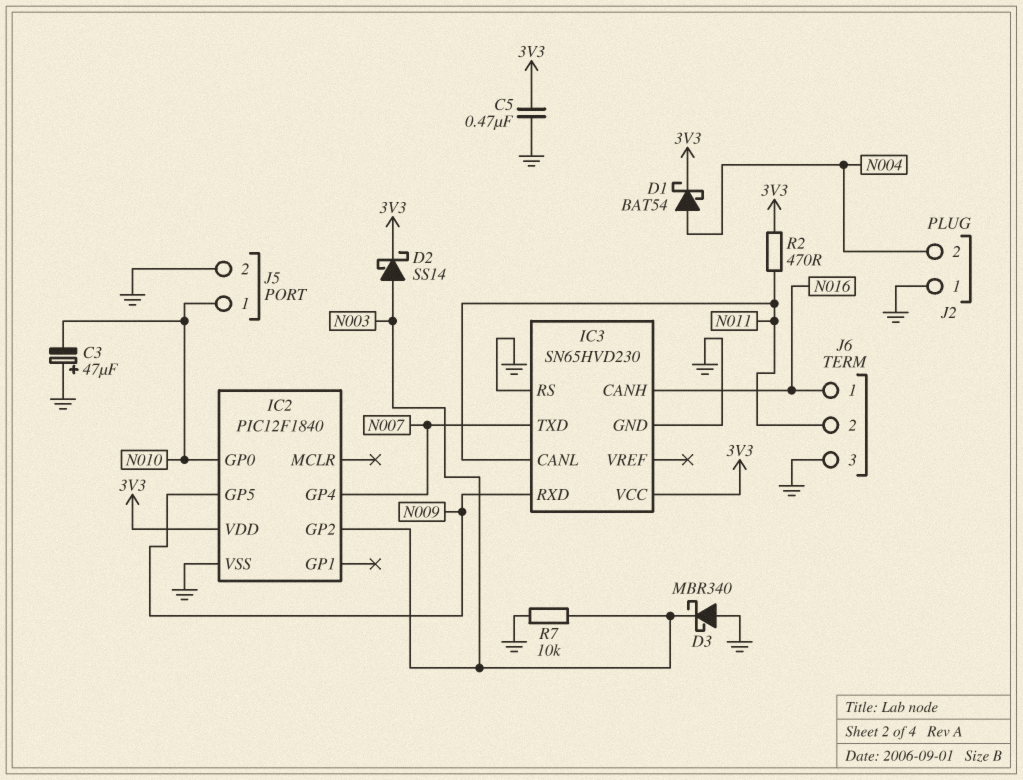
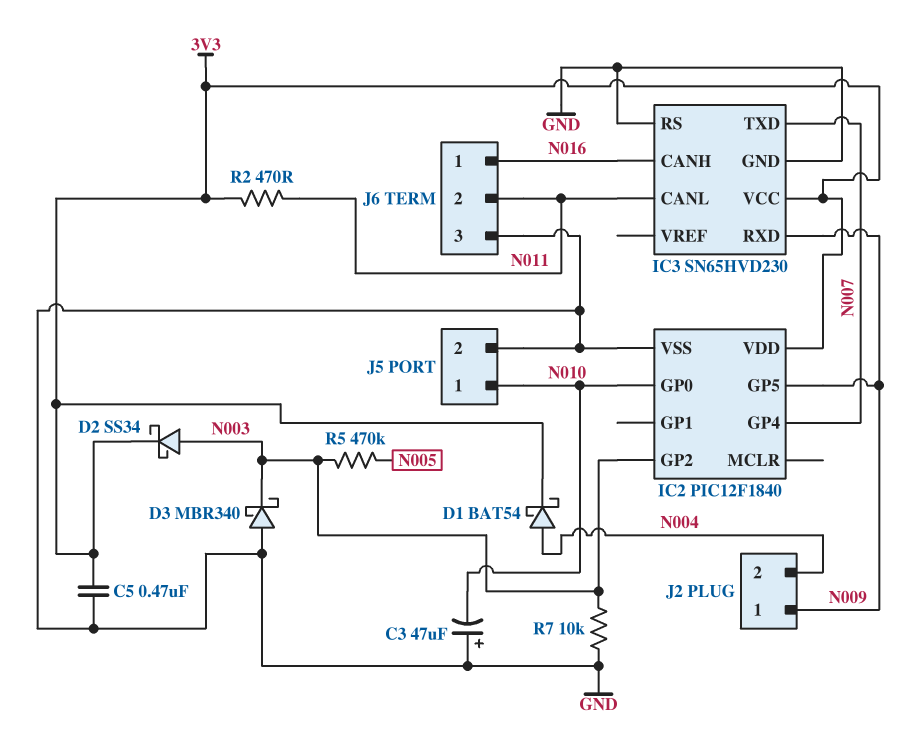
D2: schottky SS14 (A N003, K 3V3) -> schottky SS34 (A N003, K 3V3)
J2 pin 1: GND -> N009
R5: none -> 470k (N003, N005)

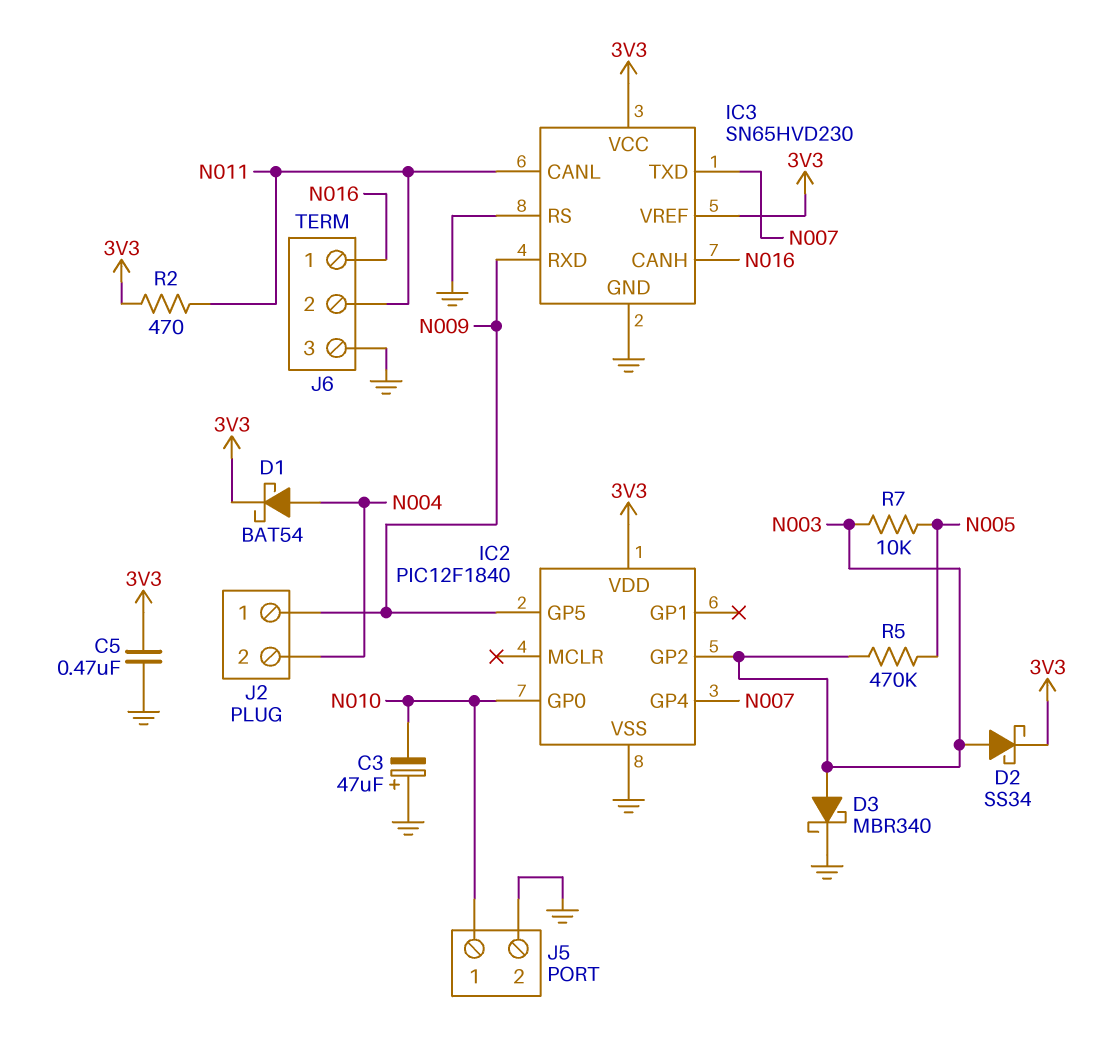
D3: schottky MBR340 (A GND, K N003) -> schottky MBR340 (A N003, K GND)
IC3 pin VREF: none -> 3V3
R7: 10k (GND, N003) -> 10k (N003, N005)

